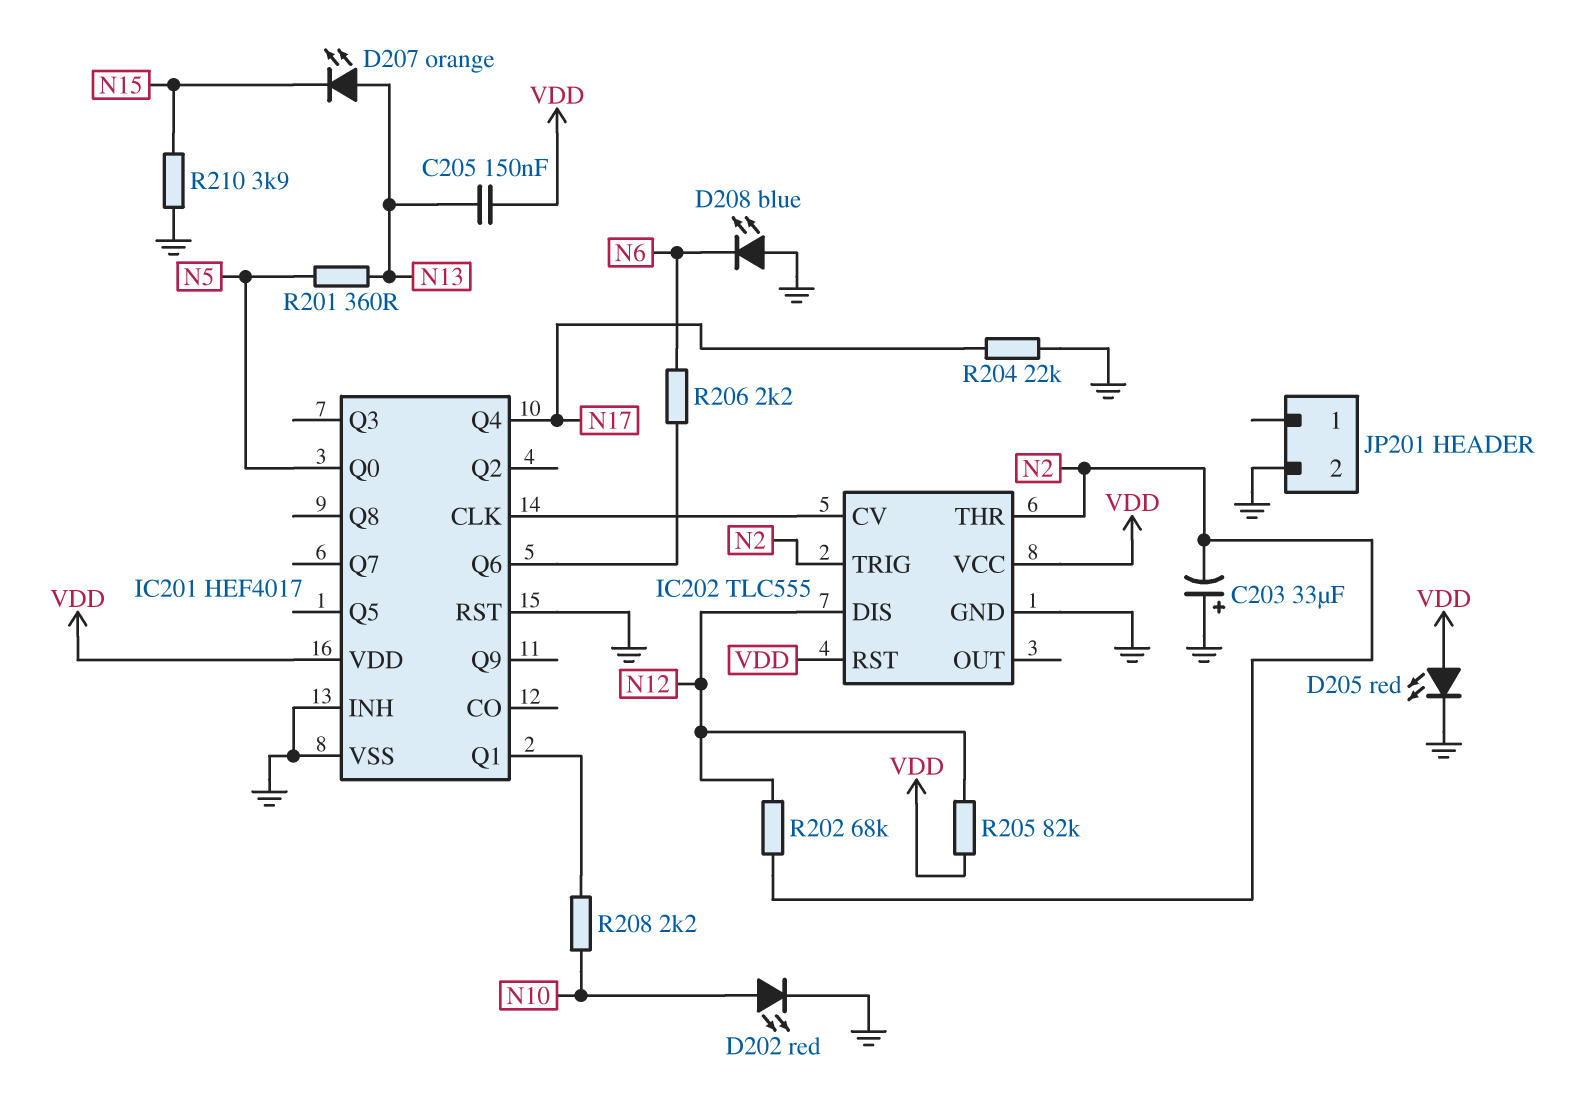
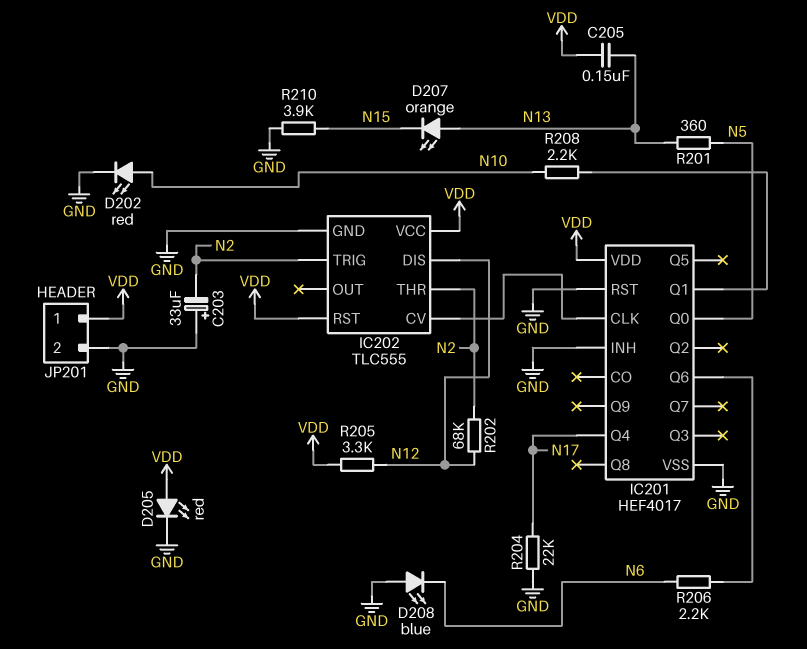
JP201 pin 1: none -> VDD
R205: 82k (N12, VDD) -> 3.3k (N12, VDD)

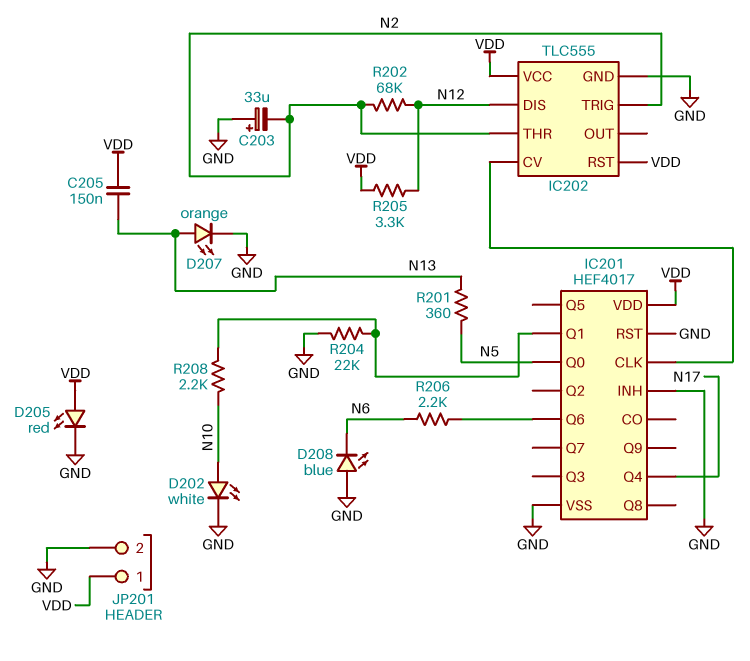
D202: LED red (A N10, K GND) -> LED white (A N10, K GND)
D207: LED orange (A N13, K N15) -> LED orange (A N13, K GND)
R204: 22k (GND, N17) -> 22k (GND, IC201/Q1)
R210: 3.9k (GND, N15) -> none

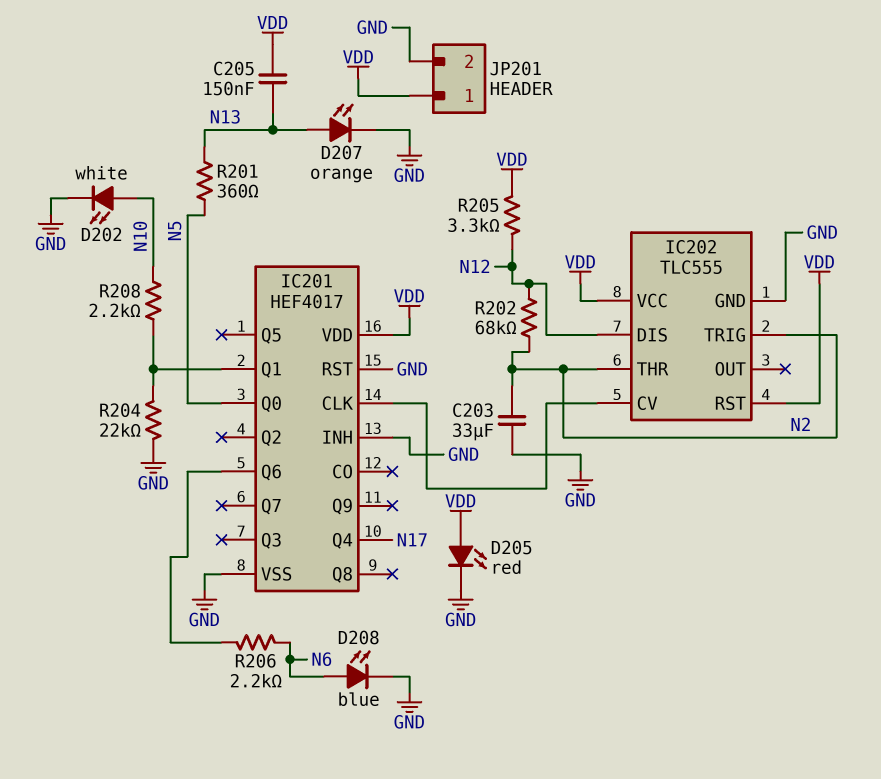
C203: 33uF (plus GND, minus N2) -> 33uF (GND, N2)
D208: LED blue (A GND, K N6) -> LED blue (A N6, K GND)

